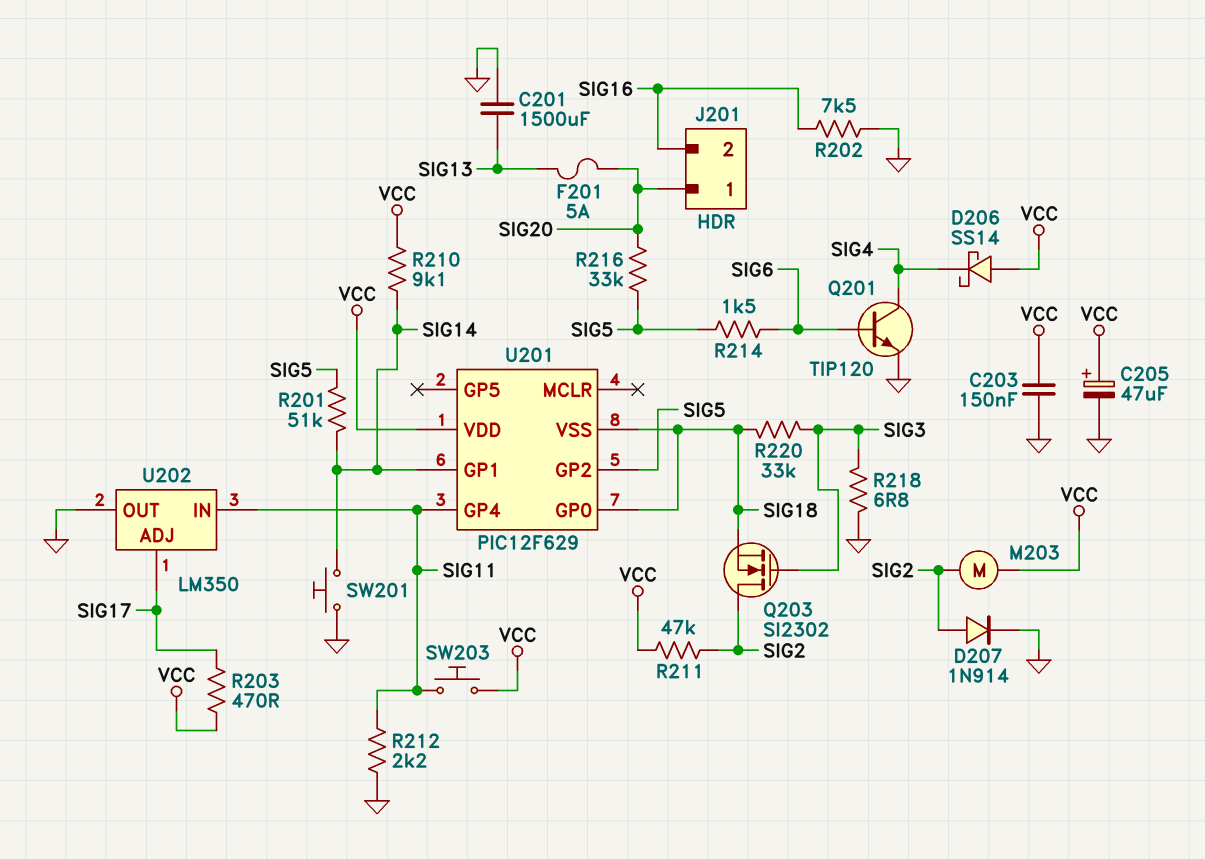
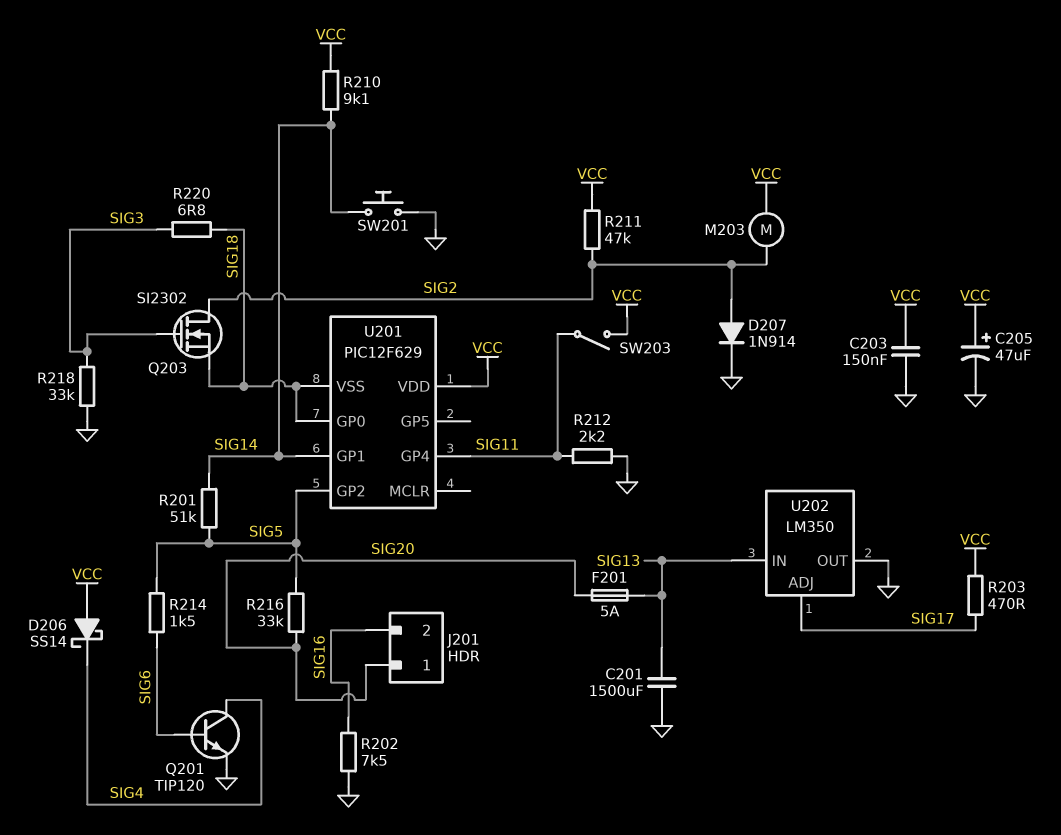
R218: 6.8 (GND, SIG3) -> 33k (GND, SIG3)
R220: 33k (SIG3, SIG18) -> 6.8 (SIG3, SIG18)
SW203: button (SIG11, VCC) -> switch (SIG11, VCC)
U202 pin IN: SIG11 -> SIG13

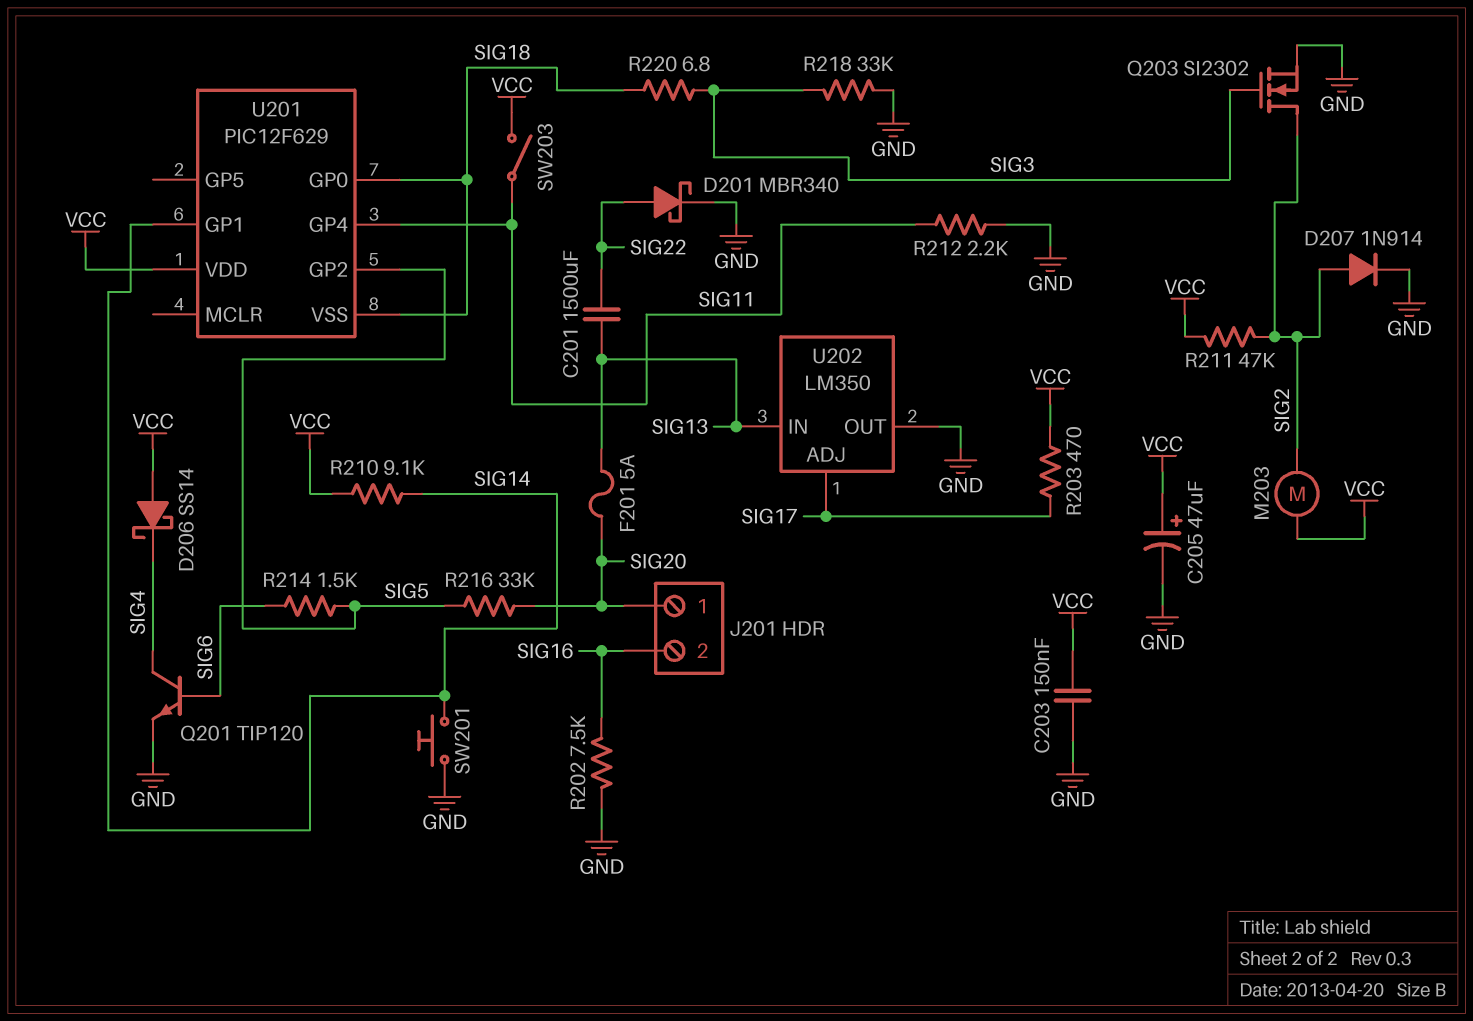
C201: 1500uF (GND, SIG13) -> 1500uF (SIG13, SIG22)
D201: none -> schottky MBR340 (A SIG22, K GND)
Q203: NMOS SI2302 (G SIG3, D SIG2, S SIG18) -> NMOS SI2302 (G SIG3, D SIG2, S GND)
R201: 51k (SIG5, SIG14) -> none

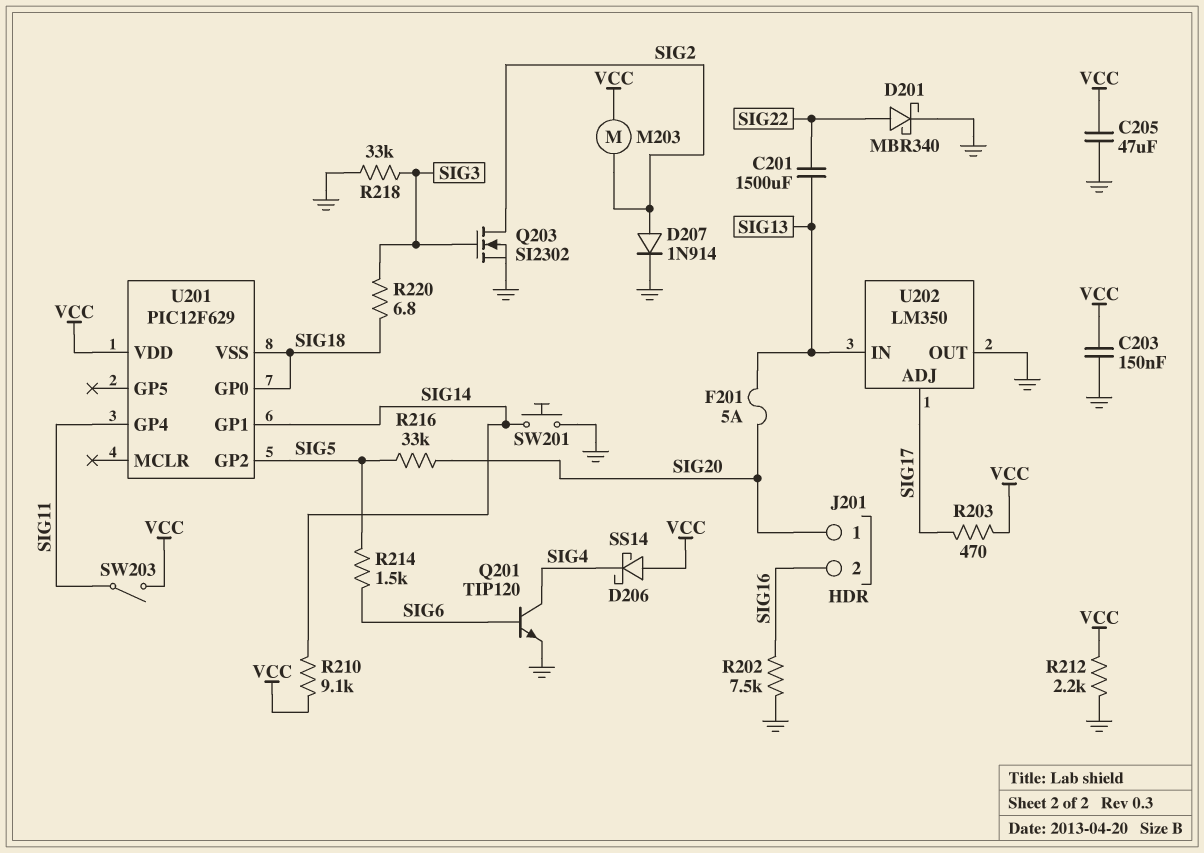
C205: 47uF (plus VCC, minus GND) -> 47uF (GND, VCC)
R211: 47k (SIG2, VCC) -> none
R212: 2.2k (GND, SIG11) -> 2.2k (GND, VCC)

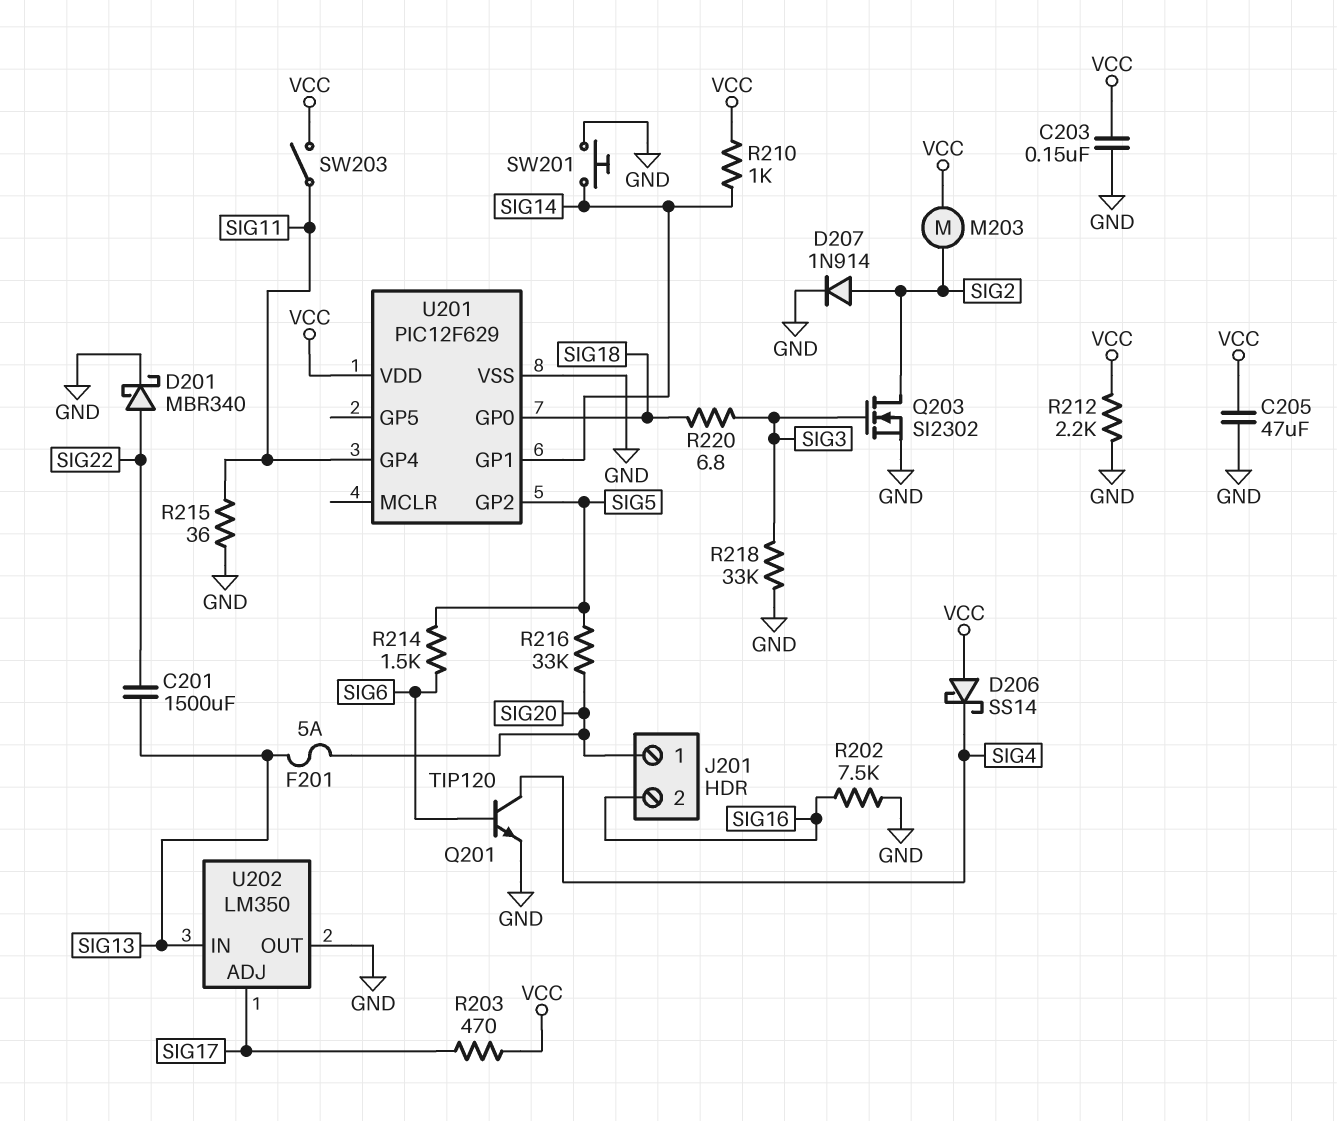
R210: 9.1k (SIG14, VCC) -> 1k (SIG14, VCC)
R215: none -> 36 (GND, SIG11)
U201 pin VSS: SIG18 -> GND

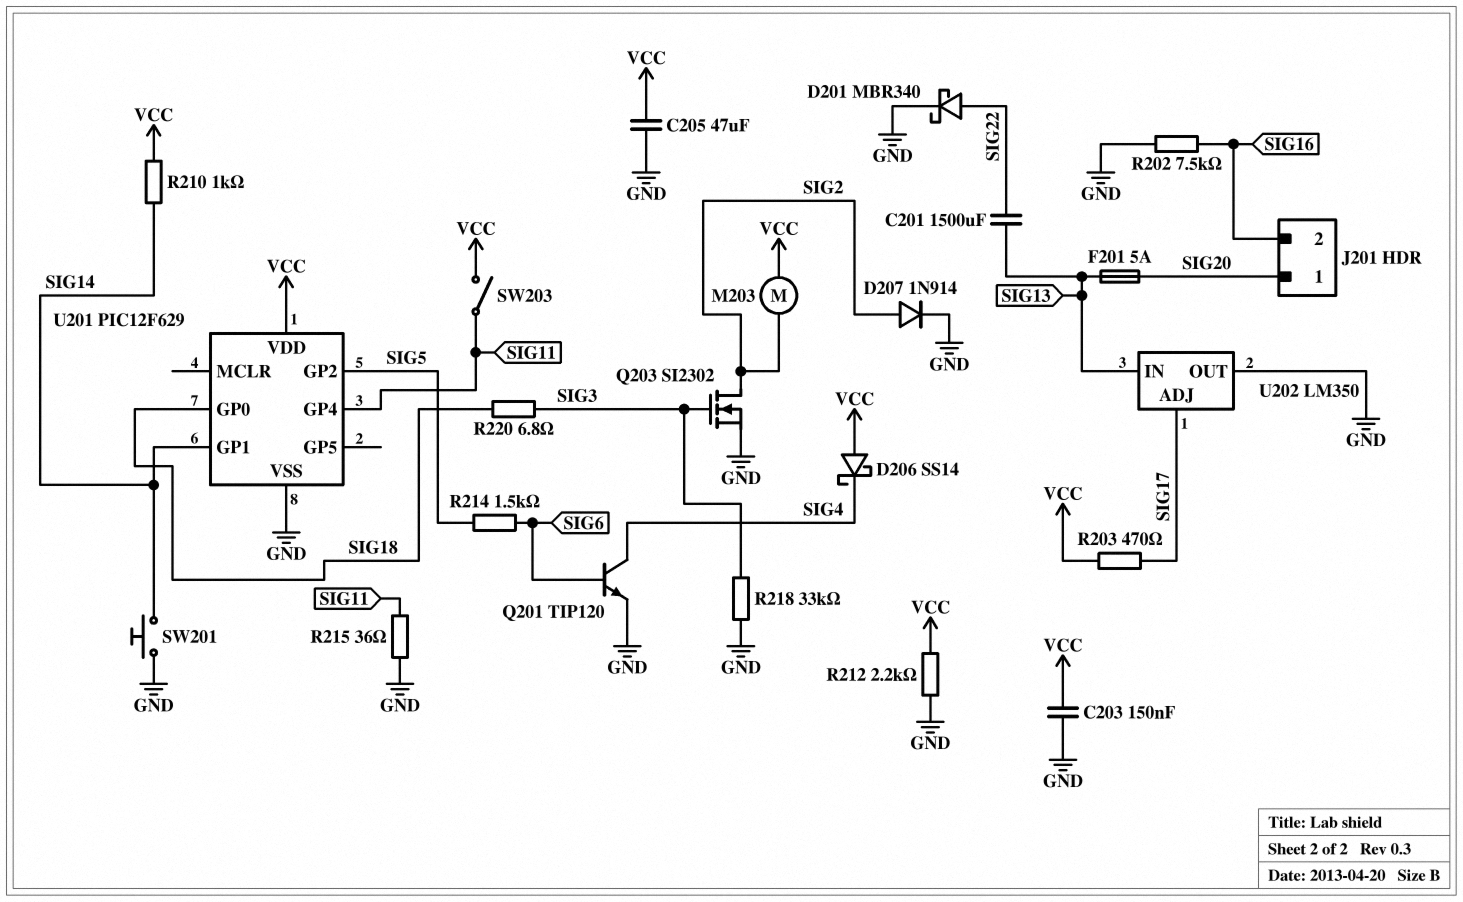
R216: 33k (SIG5, SIG20) -> none

